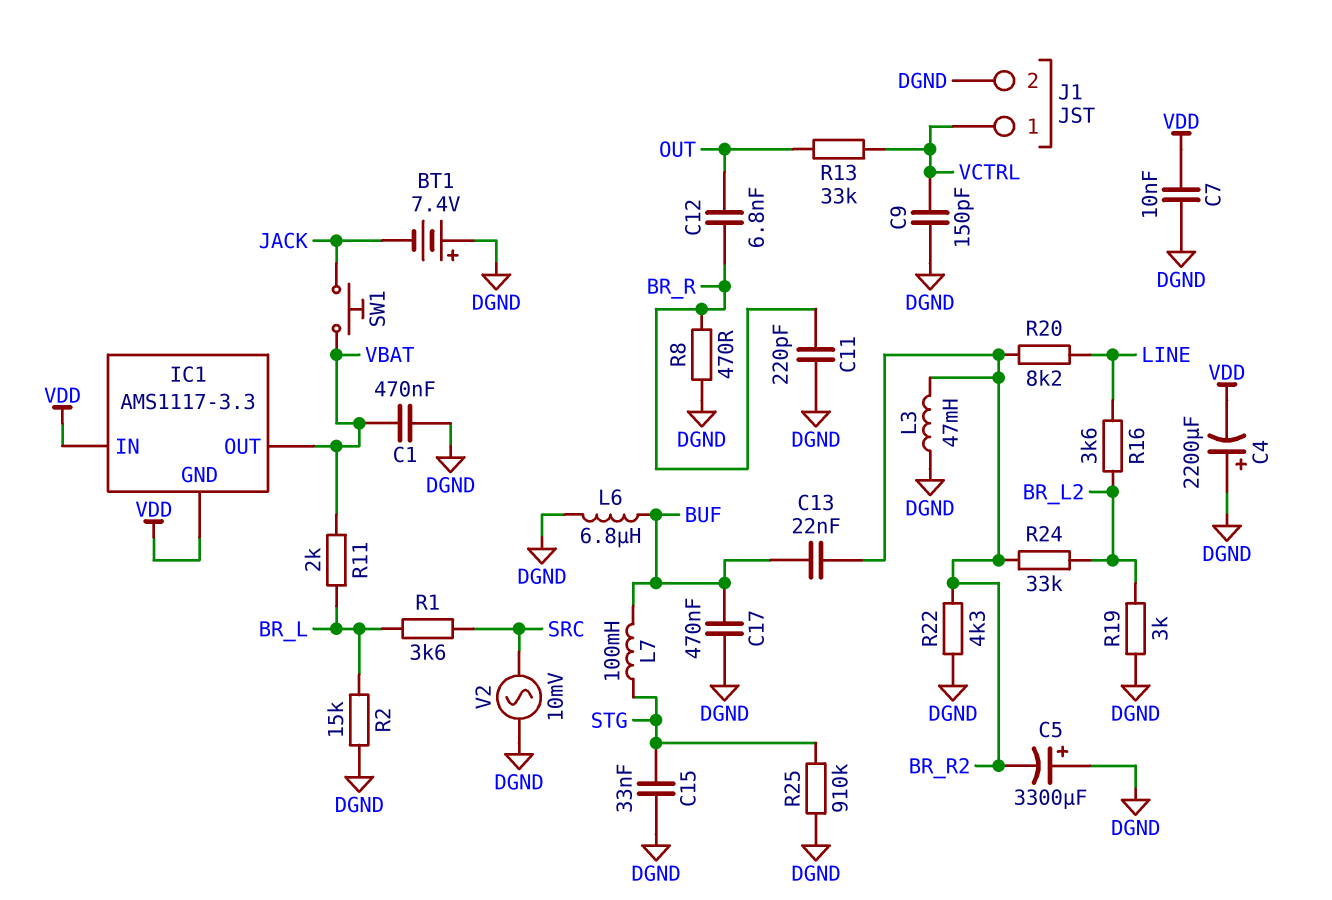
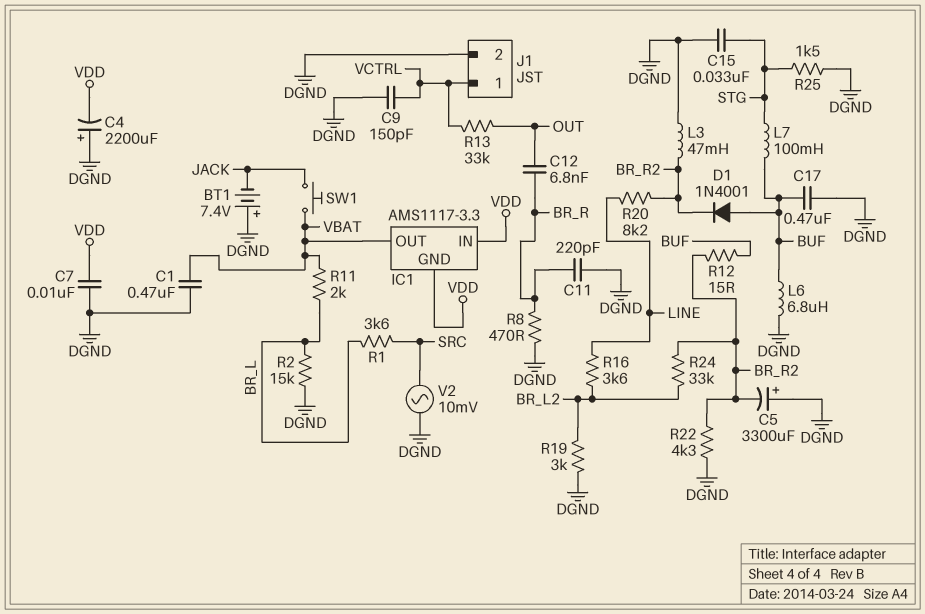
C13: 22nF (BR_R2, BUF) -> none
D1: none -> diode 1N4001 (A BUF, K BR_R2)
R12: none -> 15 (BR_R2, BUF)
R25: 910k (DGND, STG) -> 1.5k (DGND, STG)

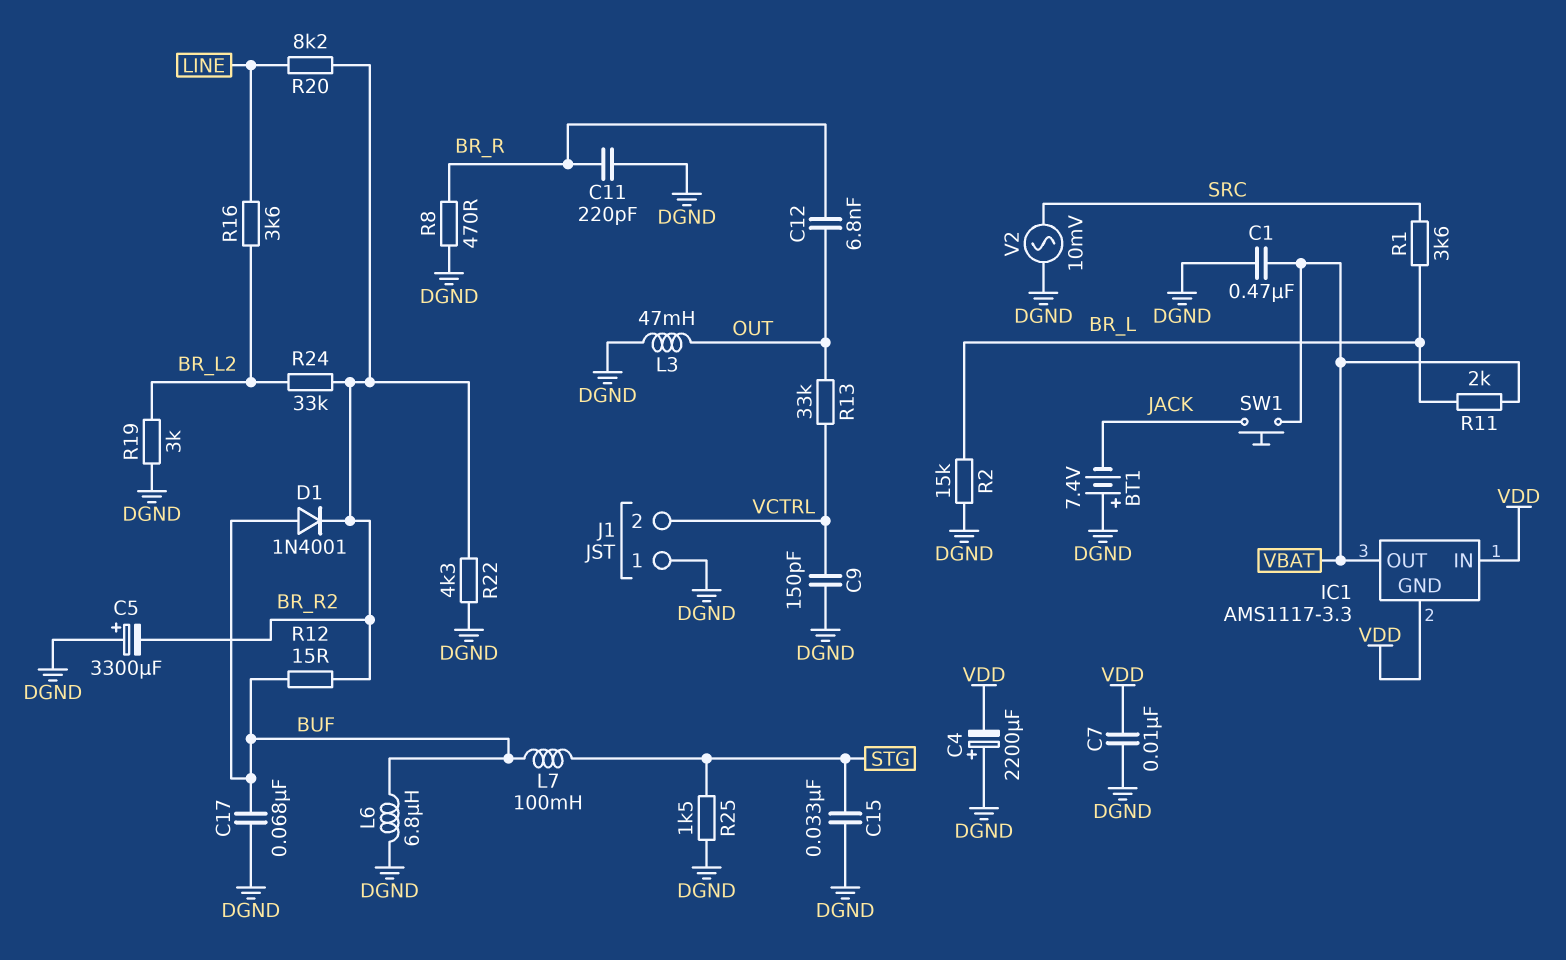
C17: 470nF (BUF, DGND) -> 68nF (BUF, DGND)
J1 pin 1: VCTRL -> DGND
J1 pin 2: DGND -> VCTRL
L3: 47mH (BR_R2, DGND) -> 47mH (DGND, OUT)

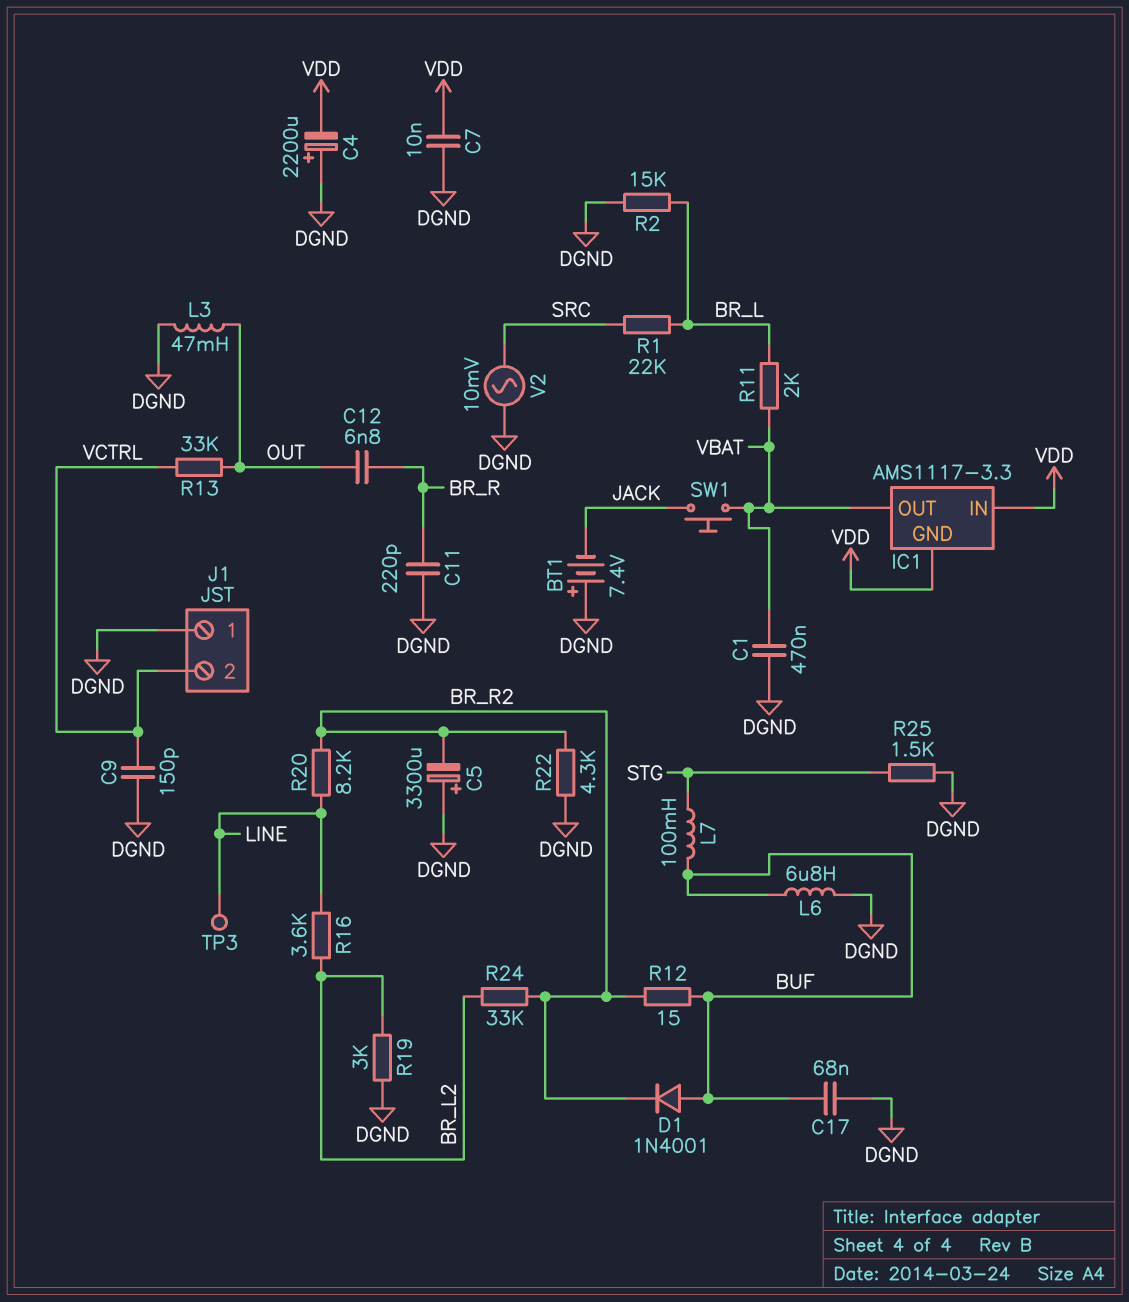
C15: 33nF (DGND, STG) -> none
R1: 3.6k (BR_L, SRC) -> 22k (BR_L, SRC)
R8: 470 (BR_R, DGND) -> none
TP3: none -> test point (LINE)

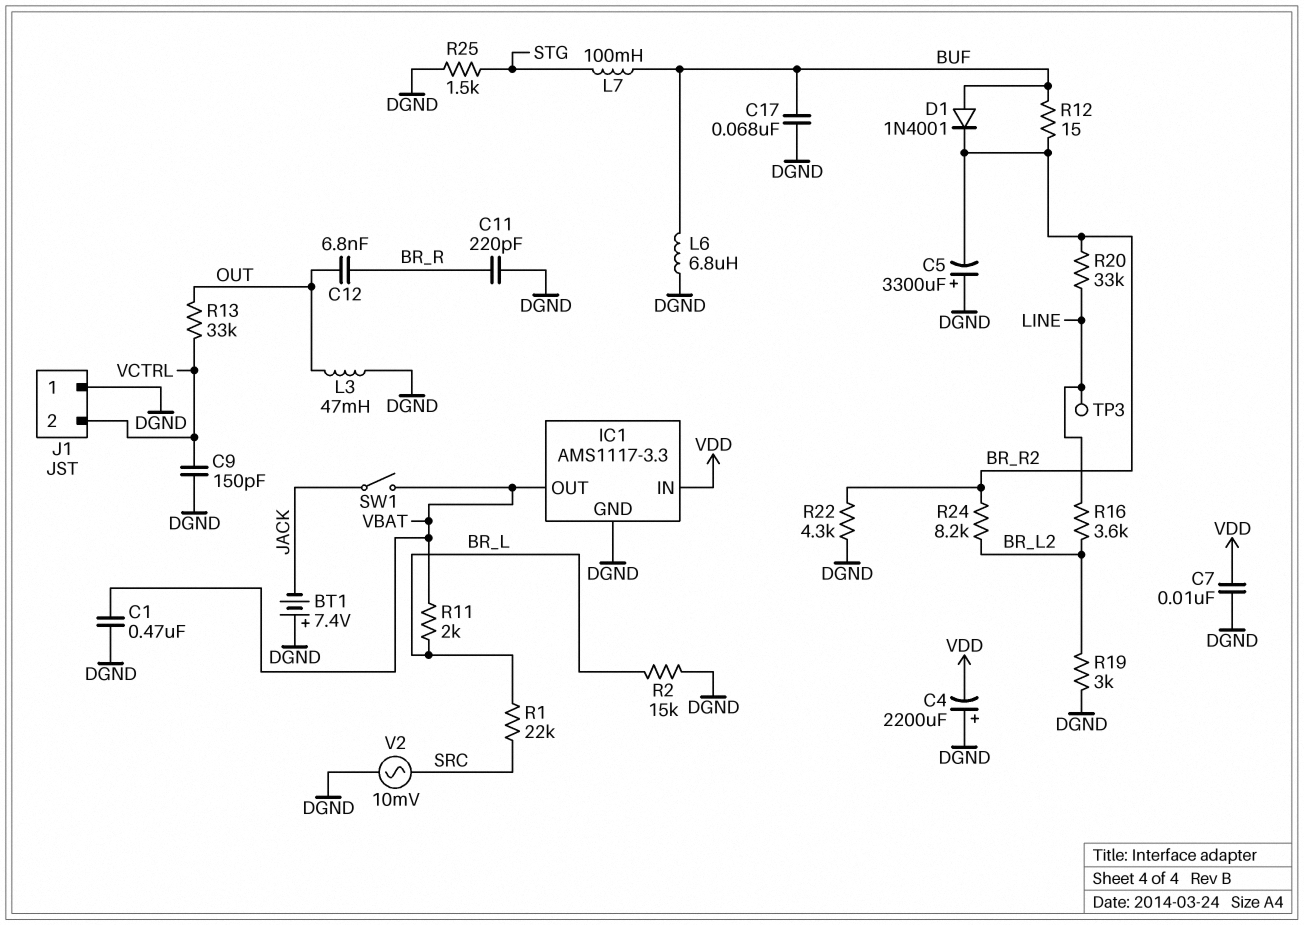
IC1 pin GND: VDD -> DGND
R20: 8.2k (BR_R2, LINE) -> 33k (BR_R2, LINE)
R24: 33k (BR_L2, BR_R2) -> 8.2k (BR_L2, BR_R2)
SW1: button (JACK, VBAT) -> switch (JACK, VBAT)

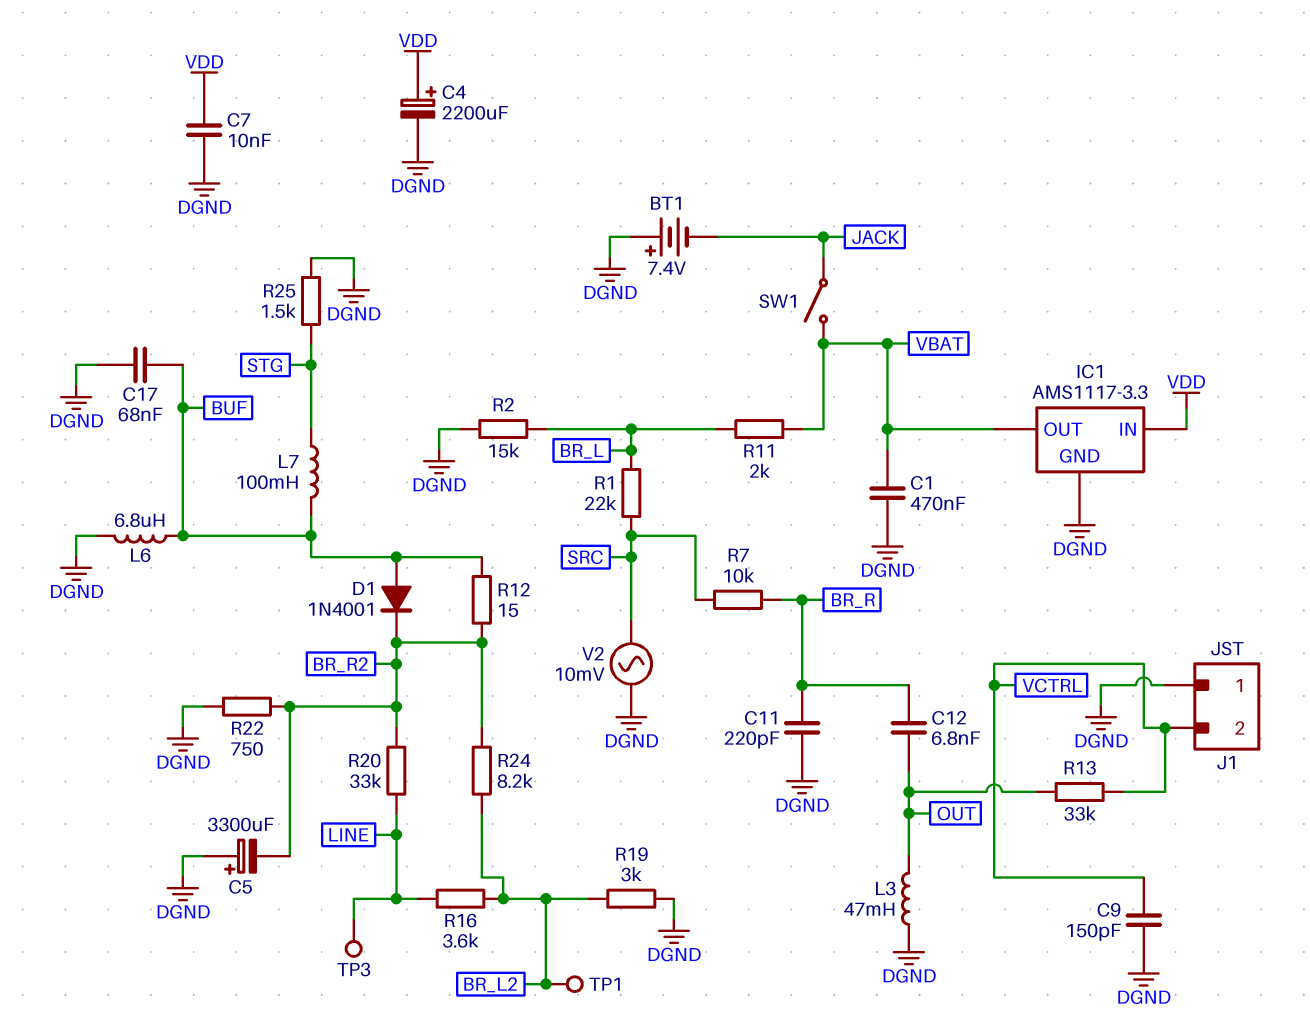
C4: 2200uF (plus DGND, minus VDD) -> 2200uF (plus VDD, minus DGND)
R7: none -> 10k (BR_R, SRC)
R22: 4.3k (BR_R2, DGND) -> 750 (BR_R2, DGND)
TP1: none -> test point (BR_L2)

